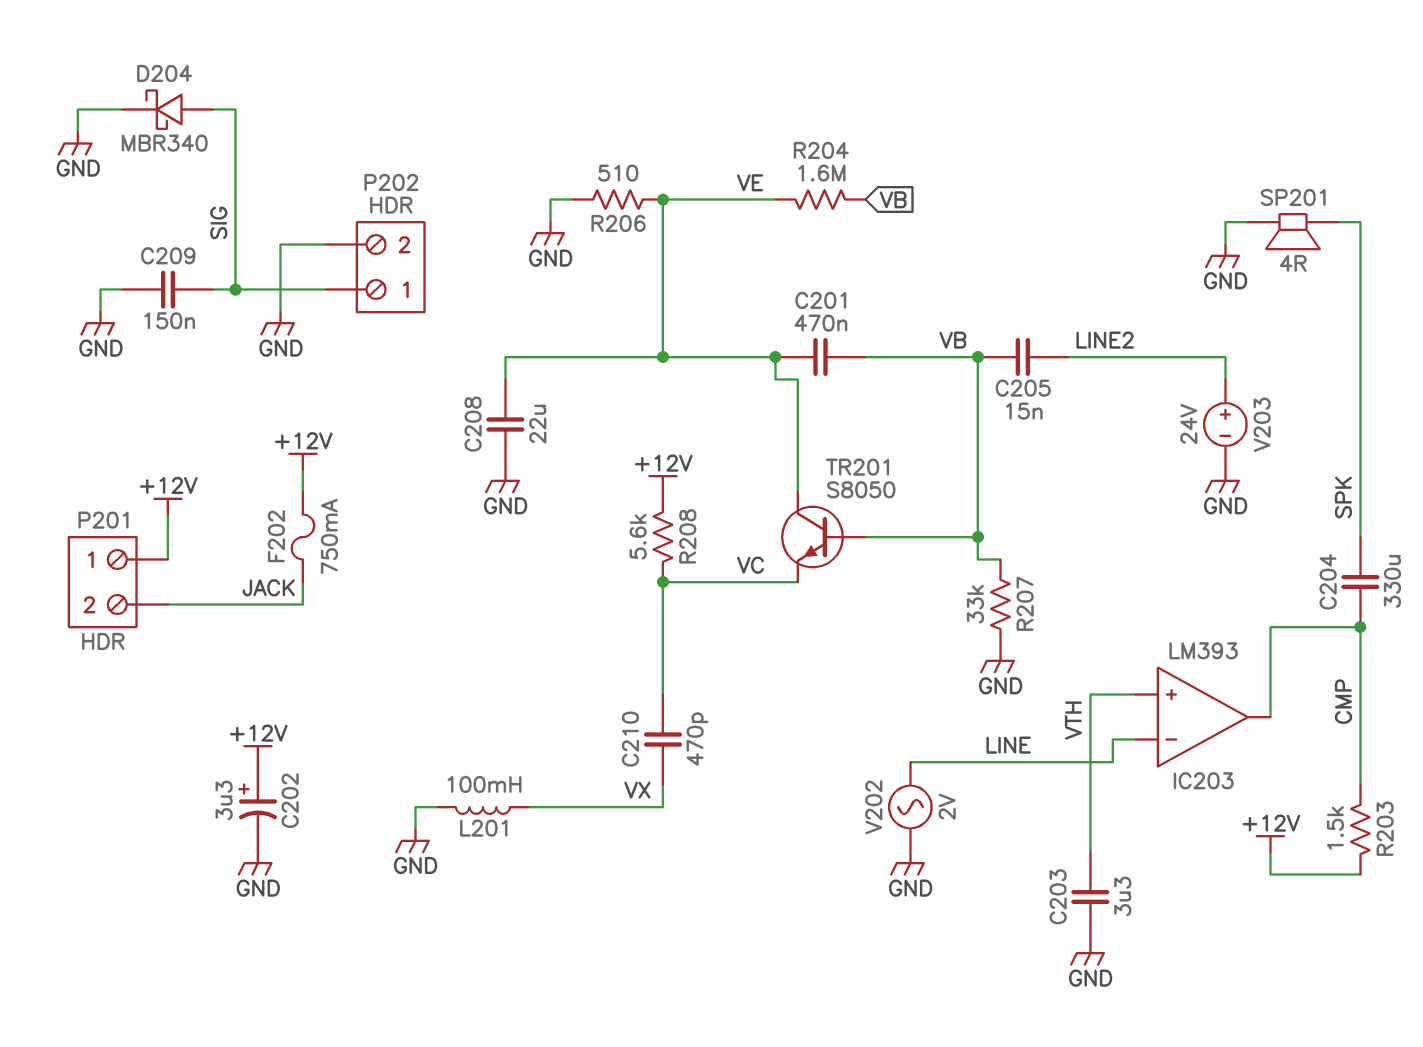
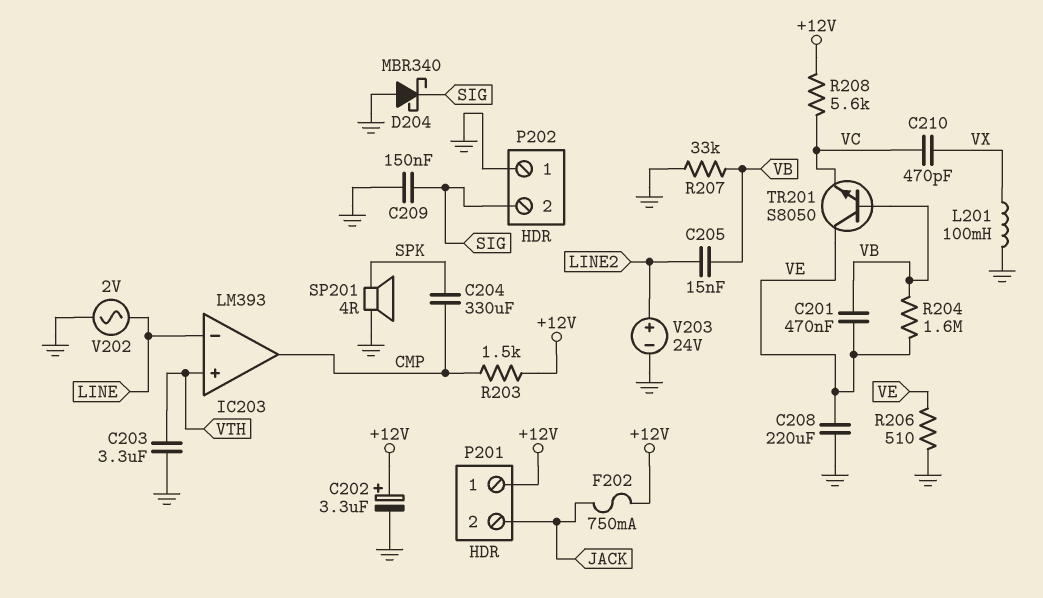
C208: 22uF (GND, VE) -> 220uF (GND, VE)
D204: schottky MBR340 (A SIG, K GND) -> schottky MBR340 (A GND, K SIG)
P202 pin 1: SIG -> GND
P202 pin 2: GND -> SIG

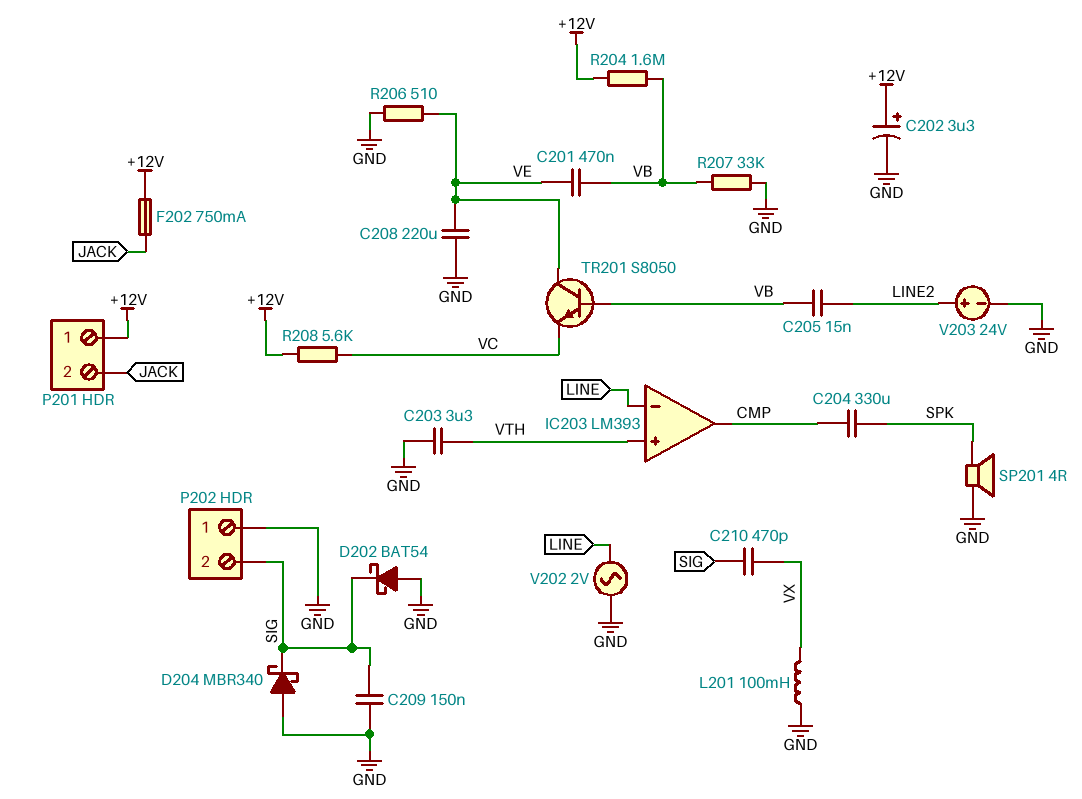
C210: 470pF (VC, VX) -> 470pF (SIG, VX)
D202: none -> schottky BAT54 (A GND, K SIG)
R203: 1.5k (+12V, CMP) -> none
R204: 1.6M (VB, VE) -> 1.6M (+12V, VB)

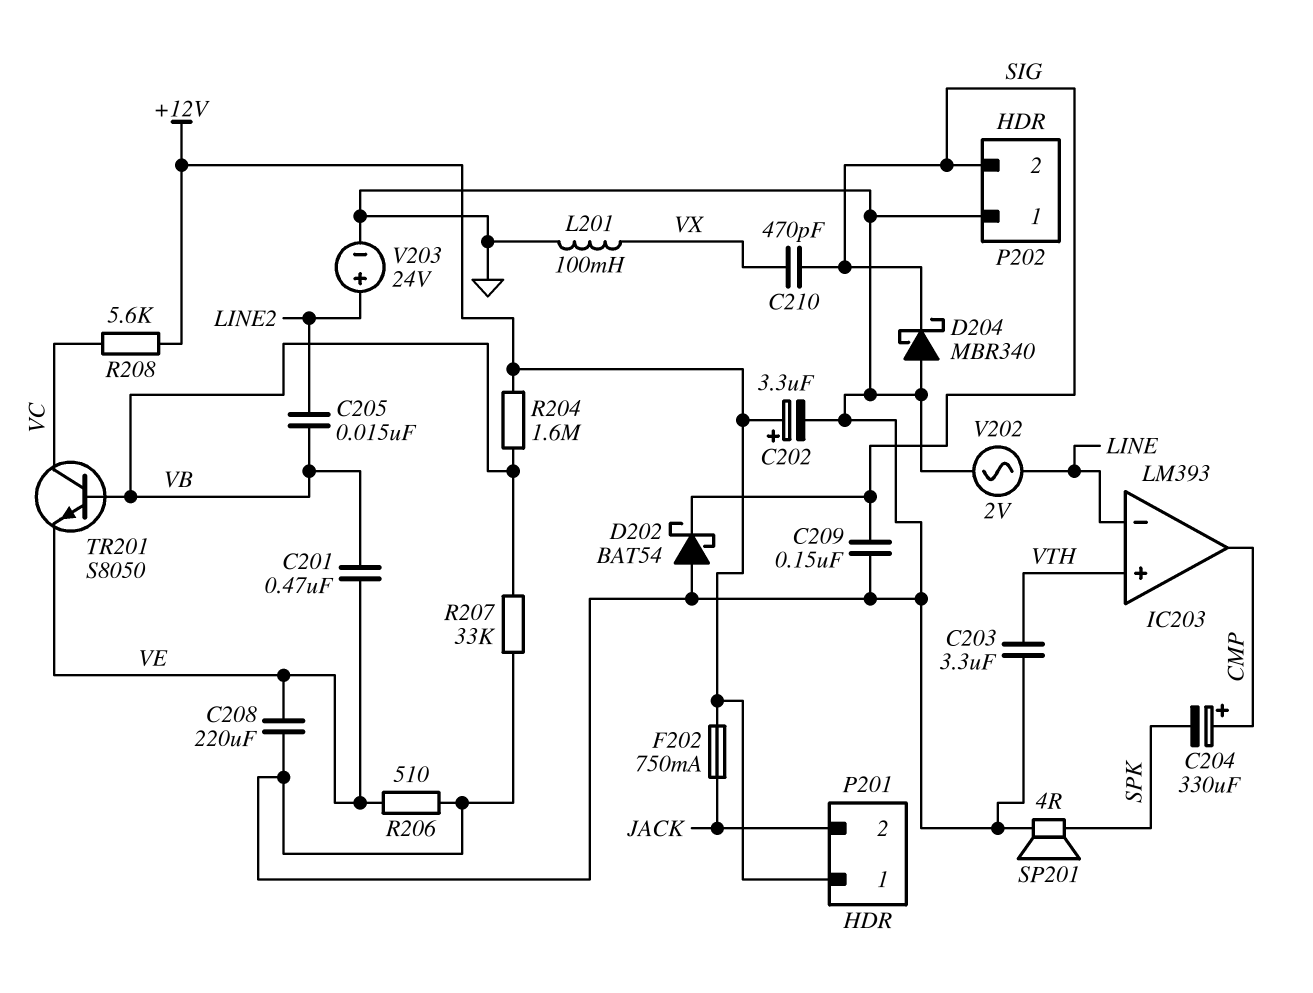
C204: 330uF (CMP, SPK) -> 330uF (plus CMP, minus SPK)
TR201: NPN S8050 (B VB, C VE, E VC) -> NPN S8050 (B VB, C VC, E VE)

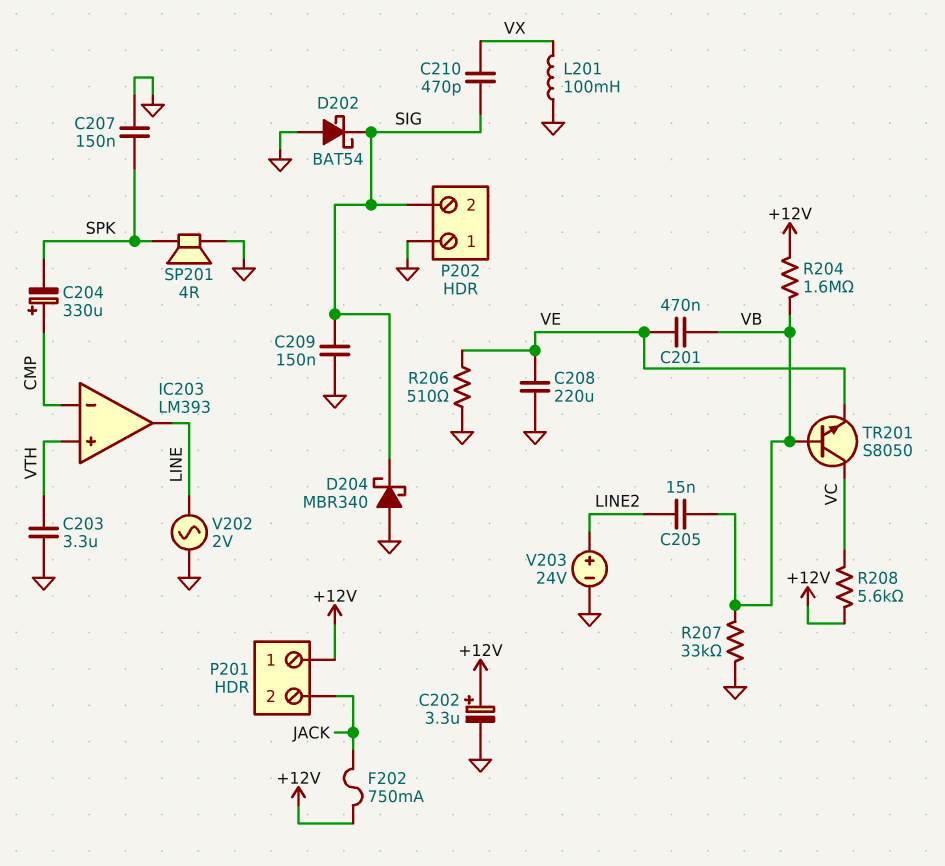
C207: none -> 150nF (GND, SPK)
IC203 pin in-: LINE -> CMP
IC203 pin out: CMP -> LINE

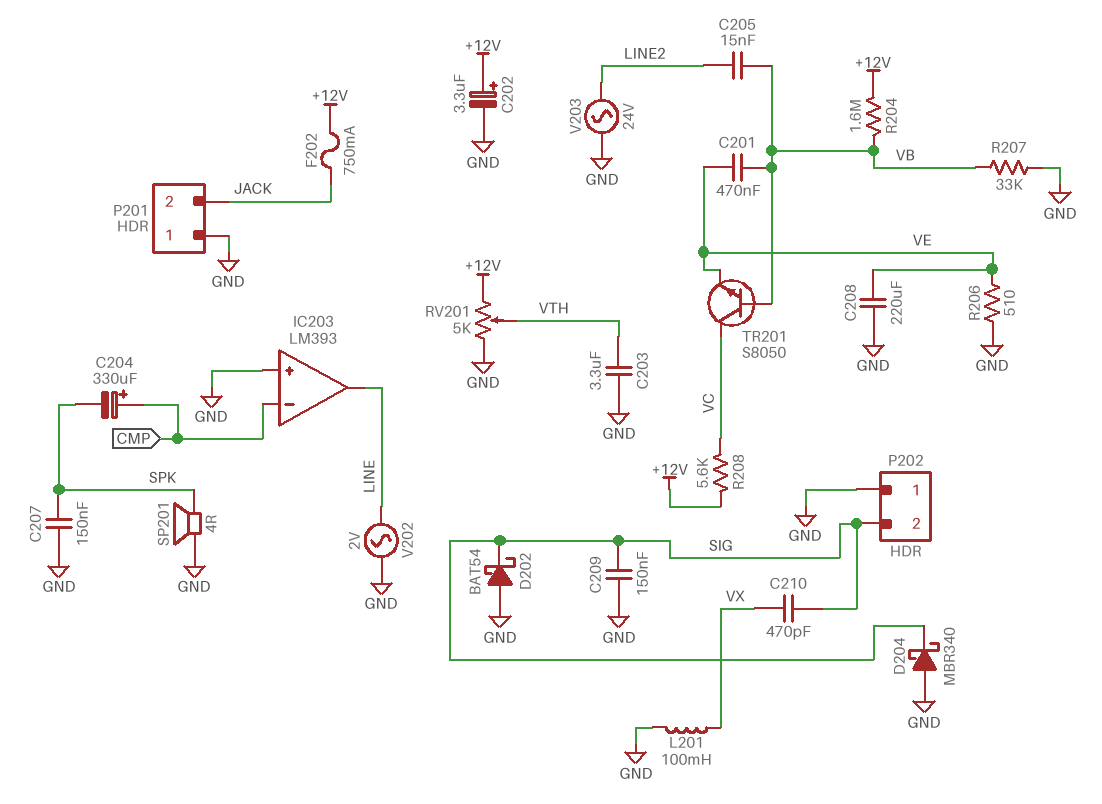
IC203 pin in+: VTH -> GND
P201 pin 1: +12V -> GND
RV201: none -> 5k (+12V, GND, wiper VTH)
V203: 24V (plus LINE2, minus GND) -> AC 24V (GND, LINE2)

